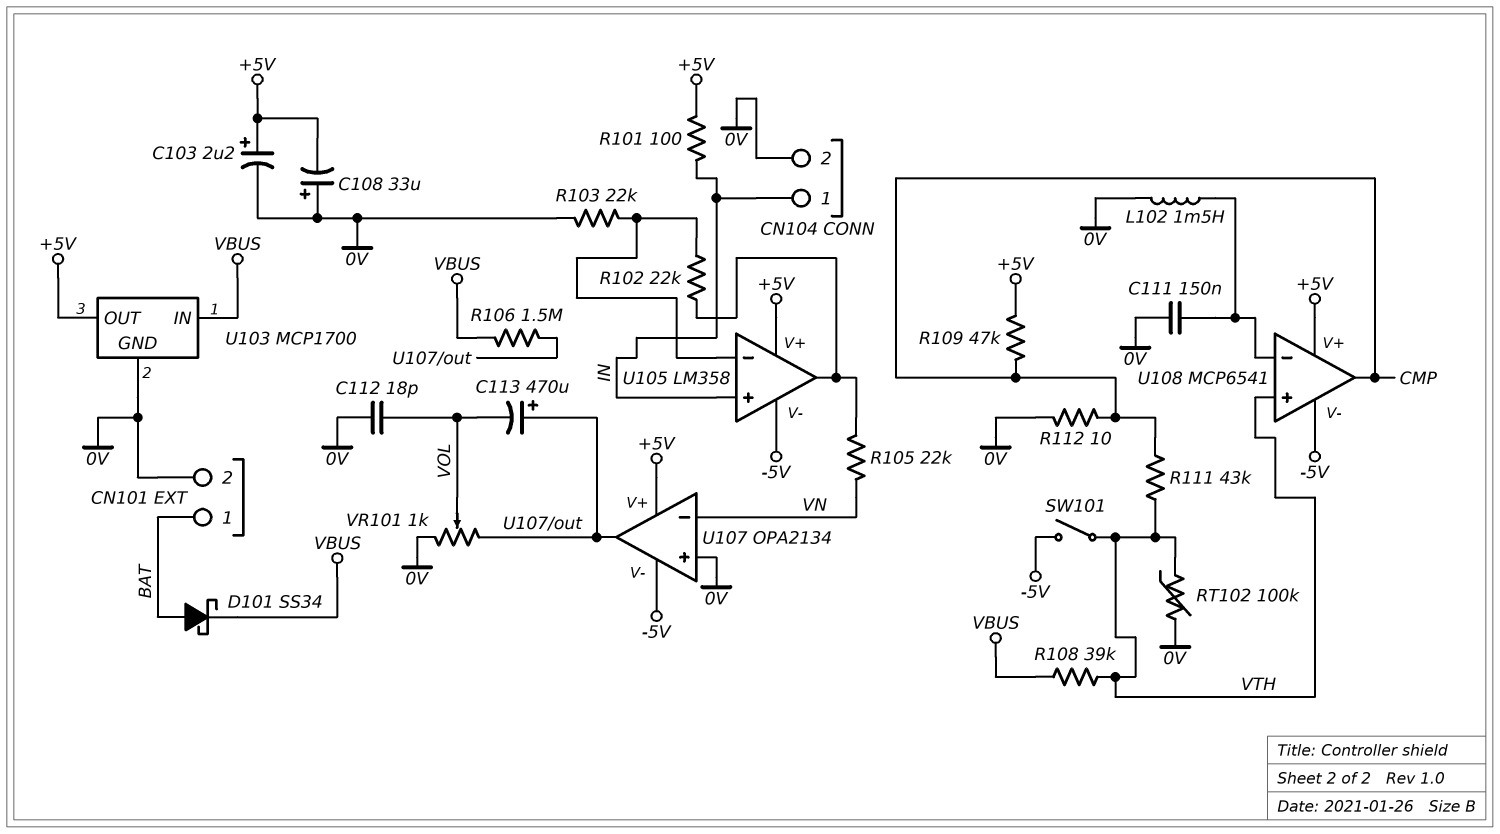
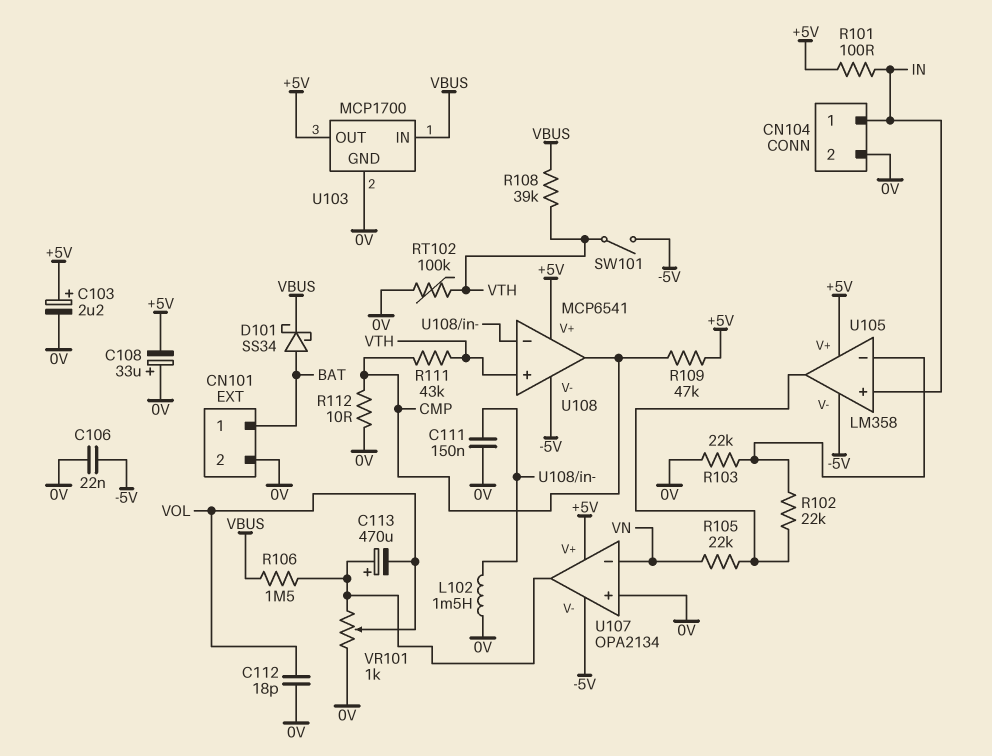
C106: none -> 22nF (-5V, 0V)

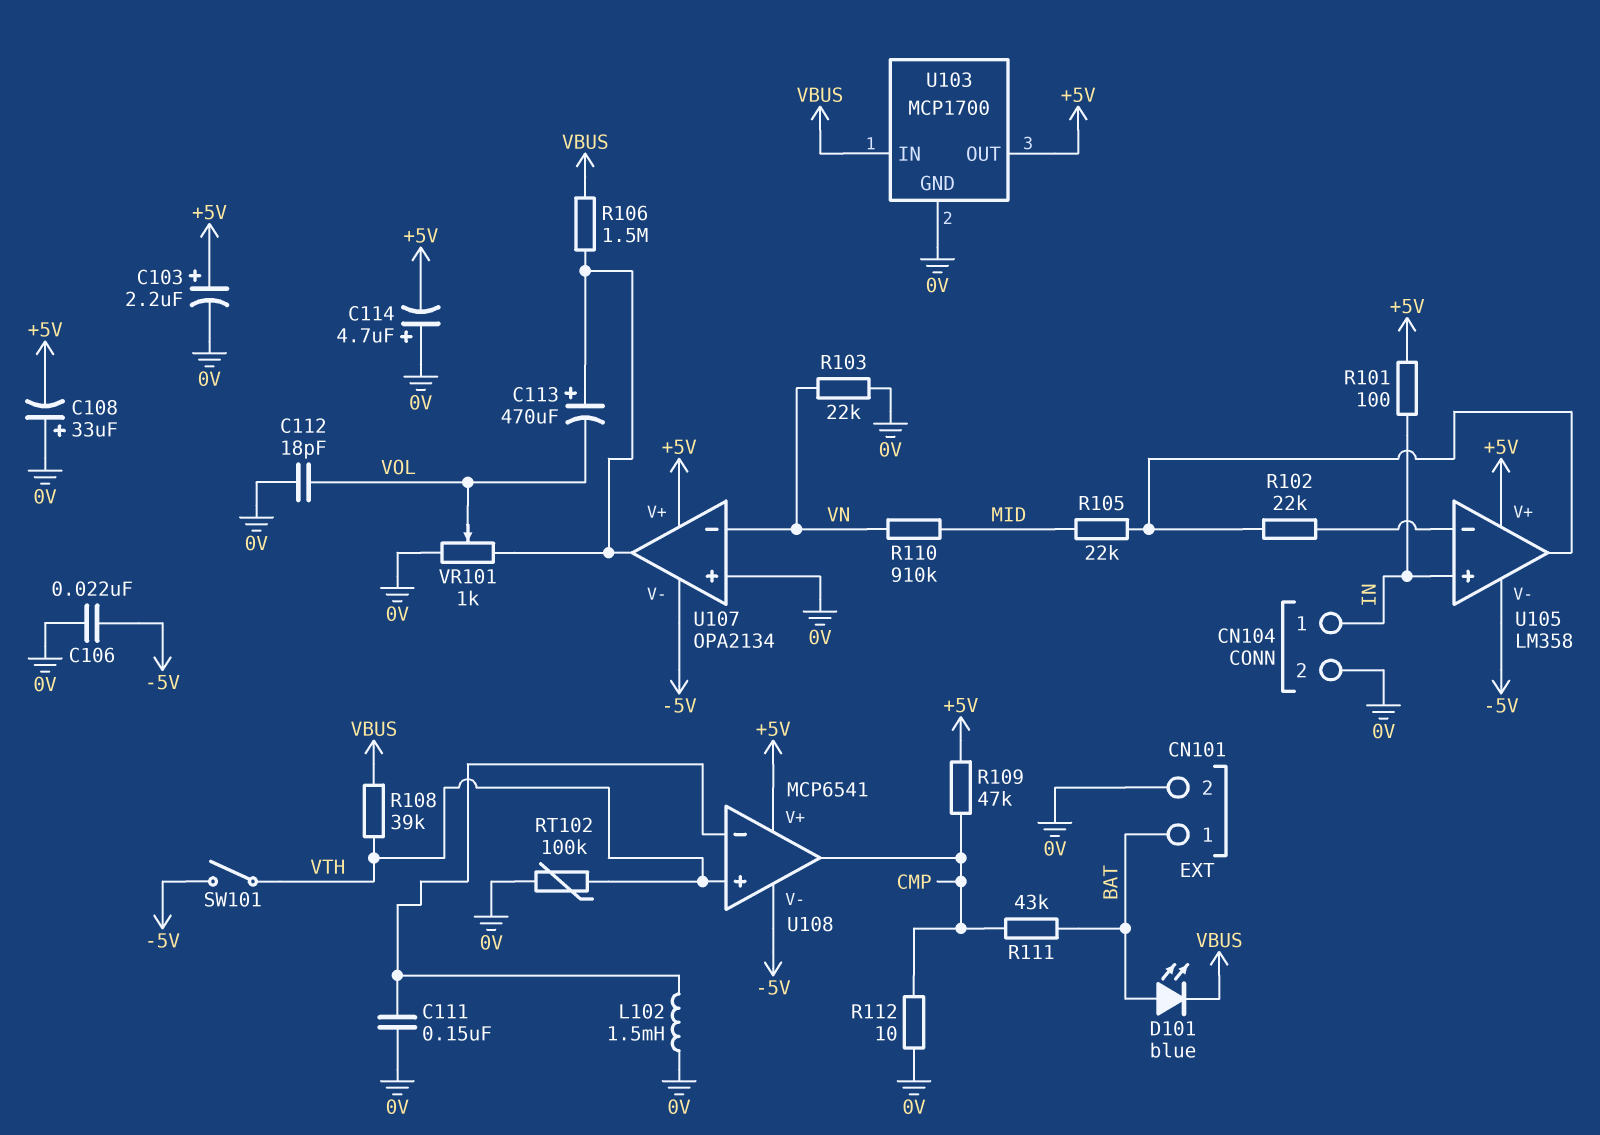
C114: none -> 4.7uF (plus 0V, minus +5V)
D101: schottky SS34 (A BAT, K VBUS) -> LED blue (A BAT, K VBUS)
R103: 22k (0V, U105/in-) -> 22k (0V, VN)
R105: 22k (U105/out, VN) -> 22k (MID, U105/out)
R110: none -> 910k (MID, VN)
R111: 43k (CMP, VTH) -> 43k (BAT, CMP)

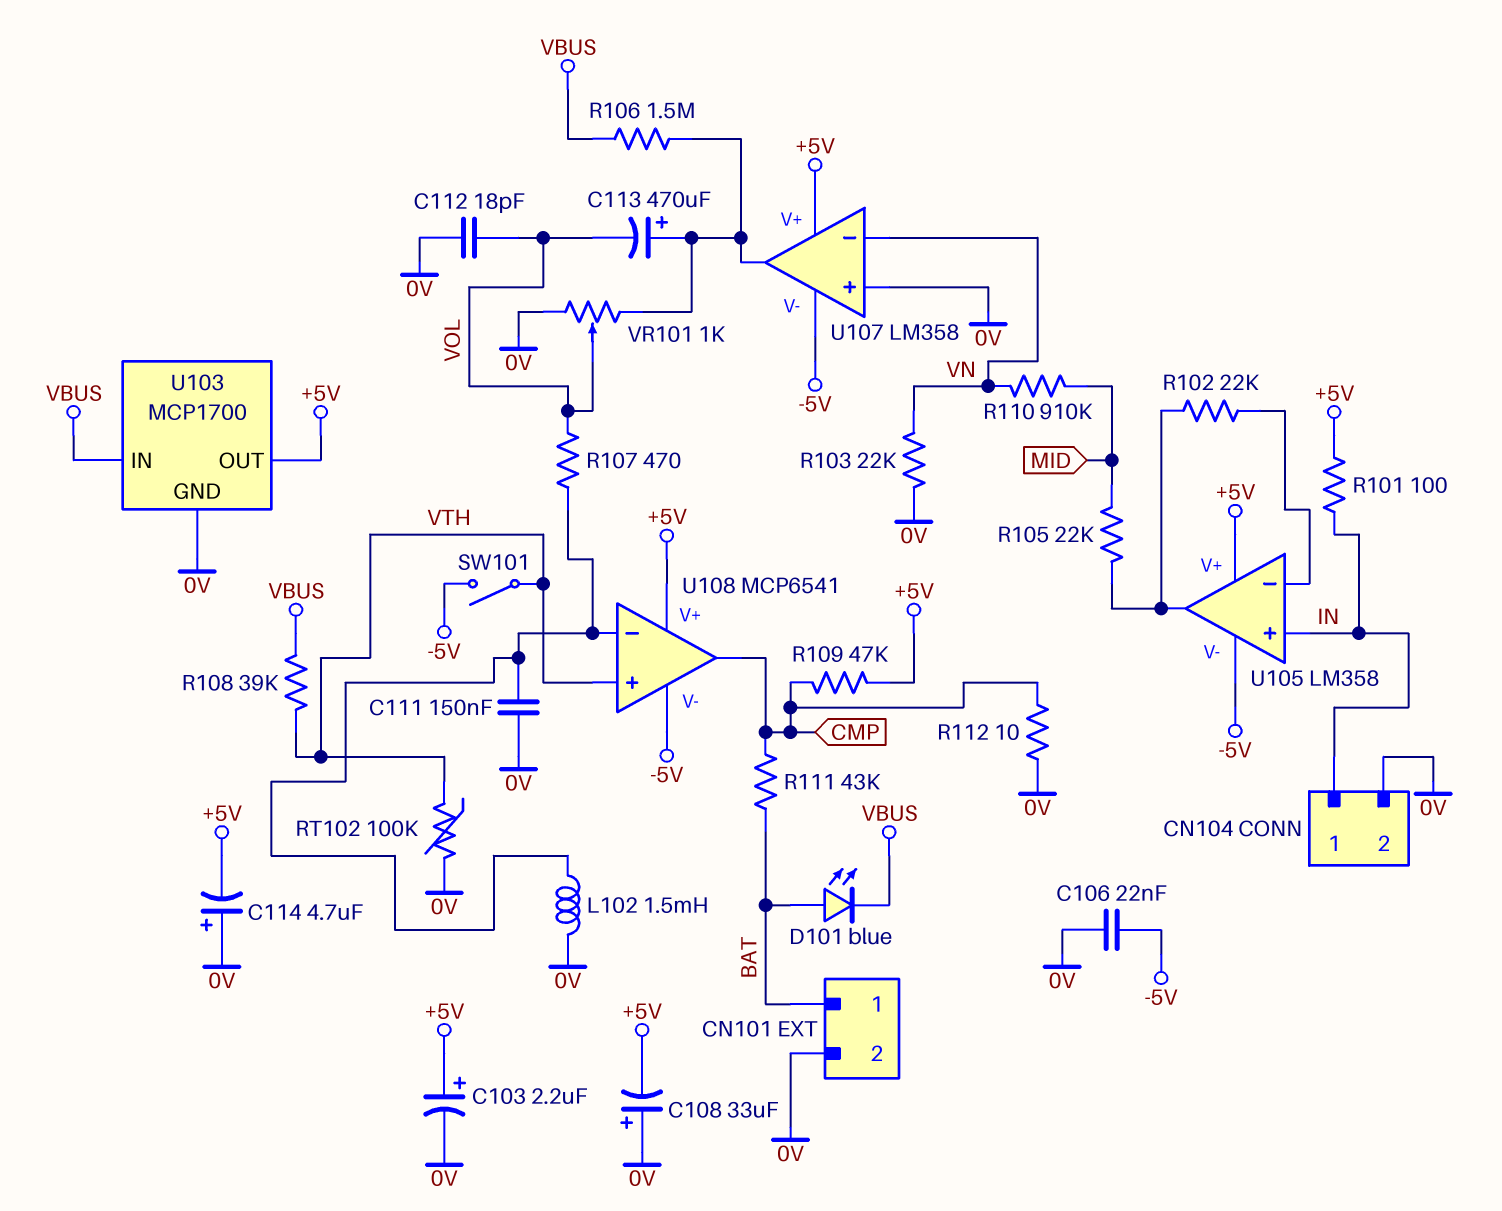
R107: none -> 470 (U108/in-, VOL)
U107: OPA2134 -> LM358

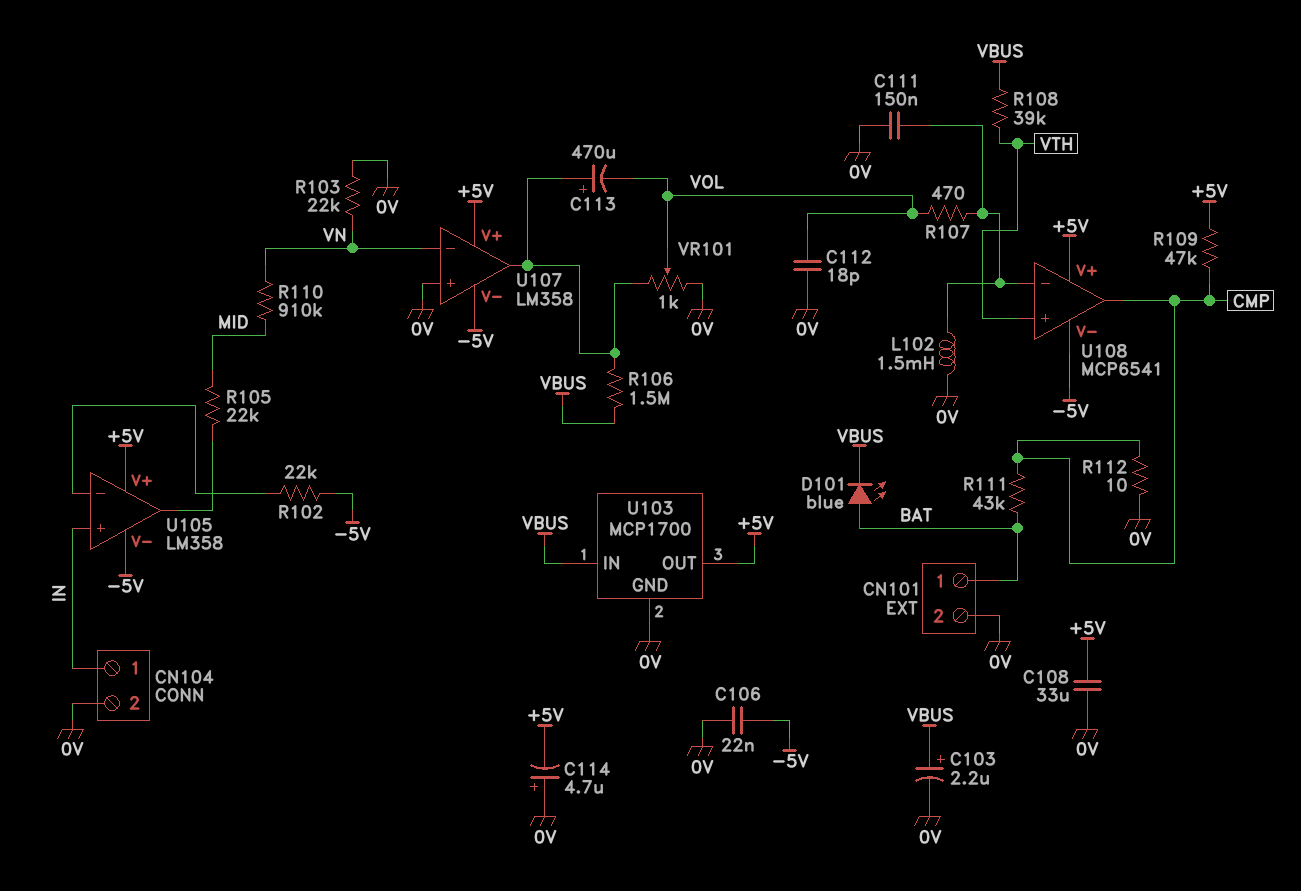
C103: 2.2uF (plus +5V, minus 0V) -> 2.2uF (plus VBUS, minus 0V)
C108: 33uF (plus 0V, minus +5V) -> 33uF (+5V, 0V)
R101: 100 (+5V, IN) -> none
R102: 22k (U105/in-, U105/out) -> 22k (-5V, U105/in-)
RT102: 100k (0V, VTH) -> none
SW101: switch (-5V, VTH) -> none

